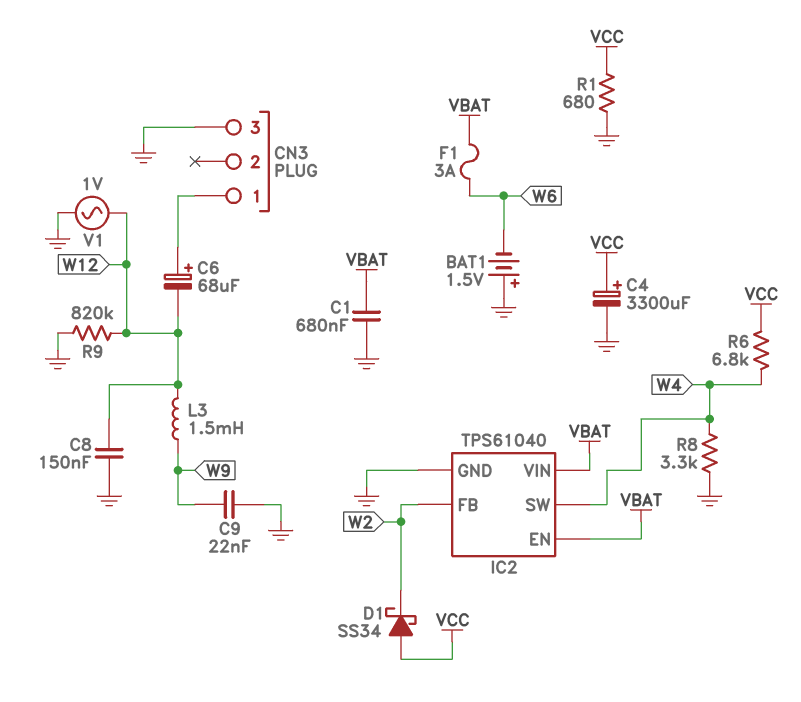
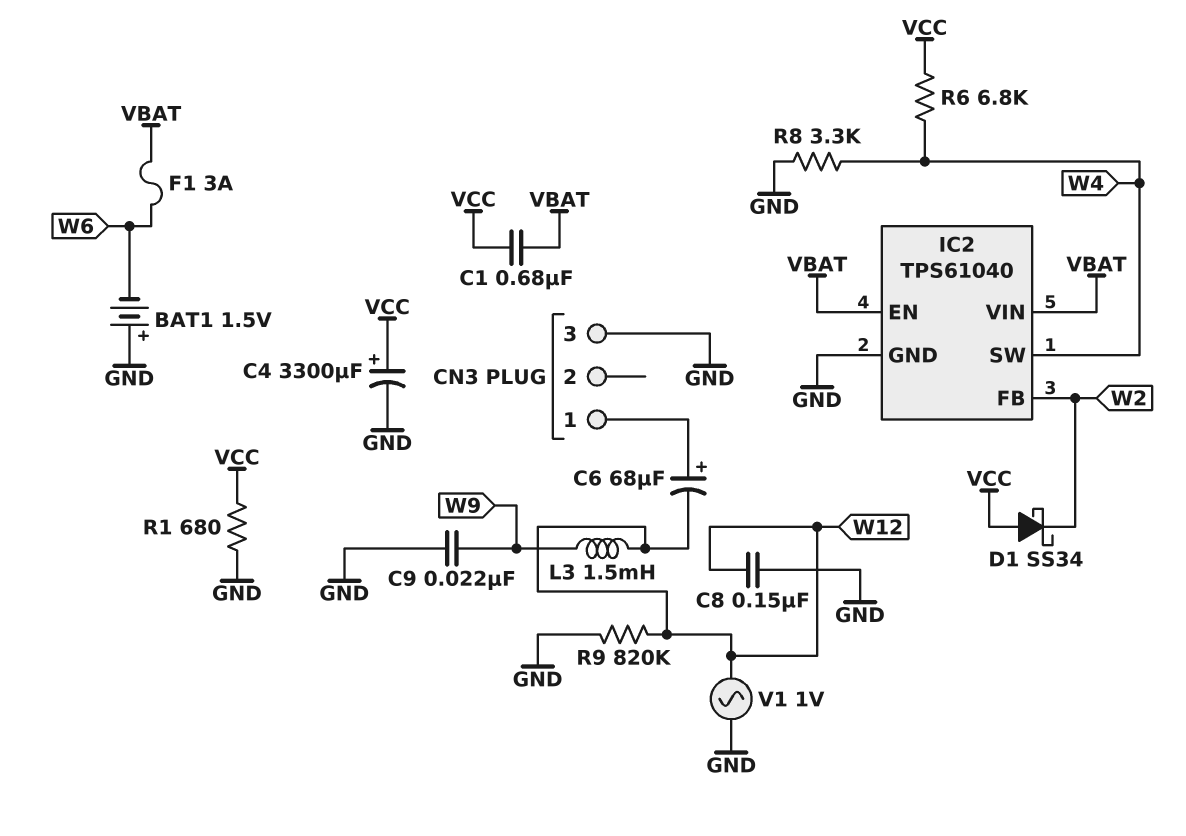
C1: 680nF (GND, VBAT) -> 680nF (VBAT, VCC)

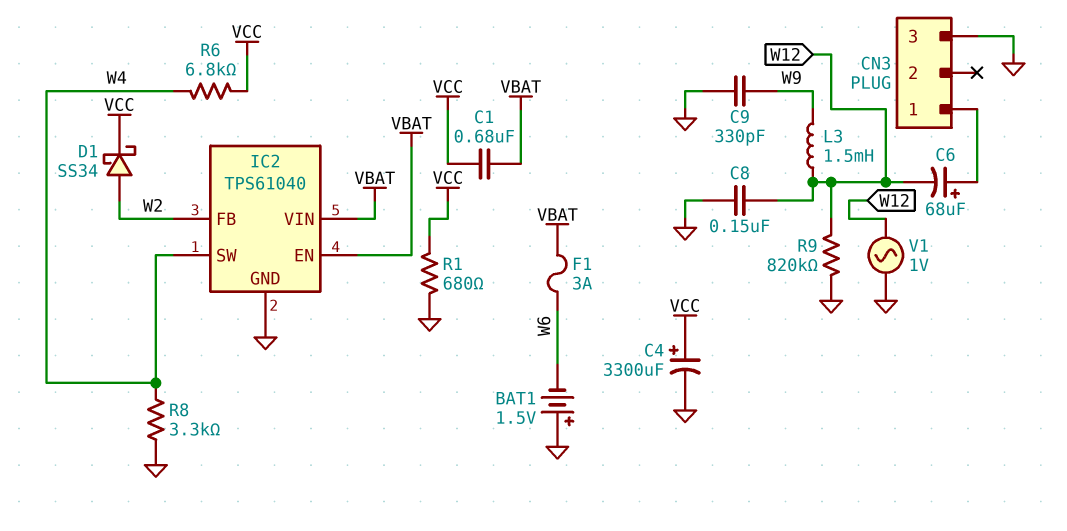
C9: 22nF (GND, W9) -> 330pF (GND, W9)
D1: schottky SS34 (A VCC, K W2) -> schottky SS34 (A W2, K VCC)

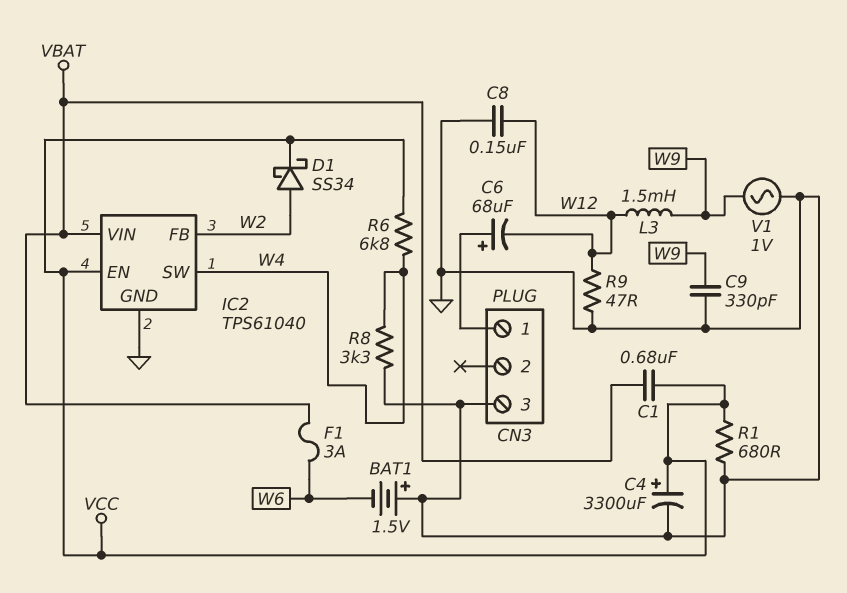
IC2 pin EN: VBAT -> VCC
R9: 820k (GND, W12) -> 47 (GND, W12)
V1: AC 1V (GND, W12) -> AC 1V (GND, W9)

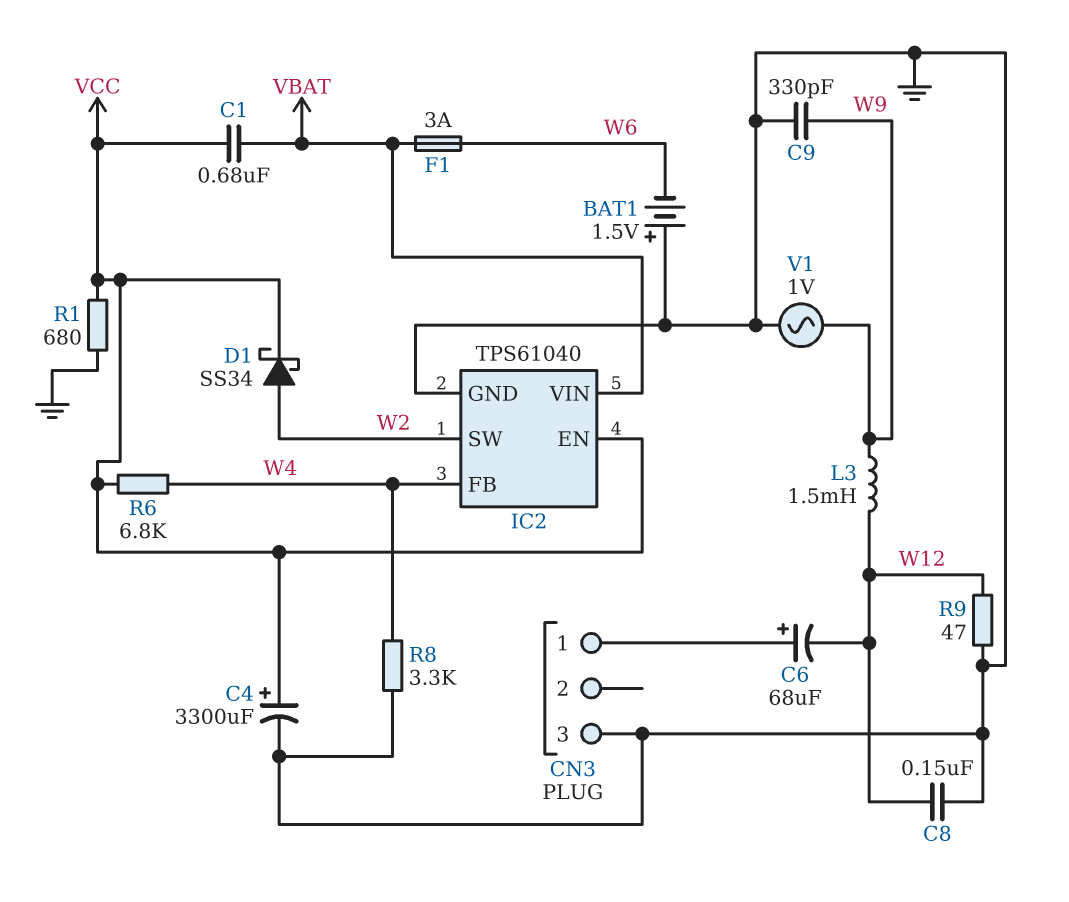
IC2 pin FB: W2 -> W4
IC2 pin SW: W4 -> W2

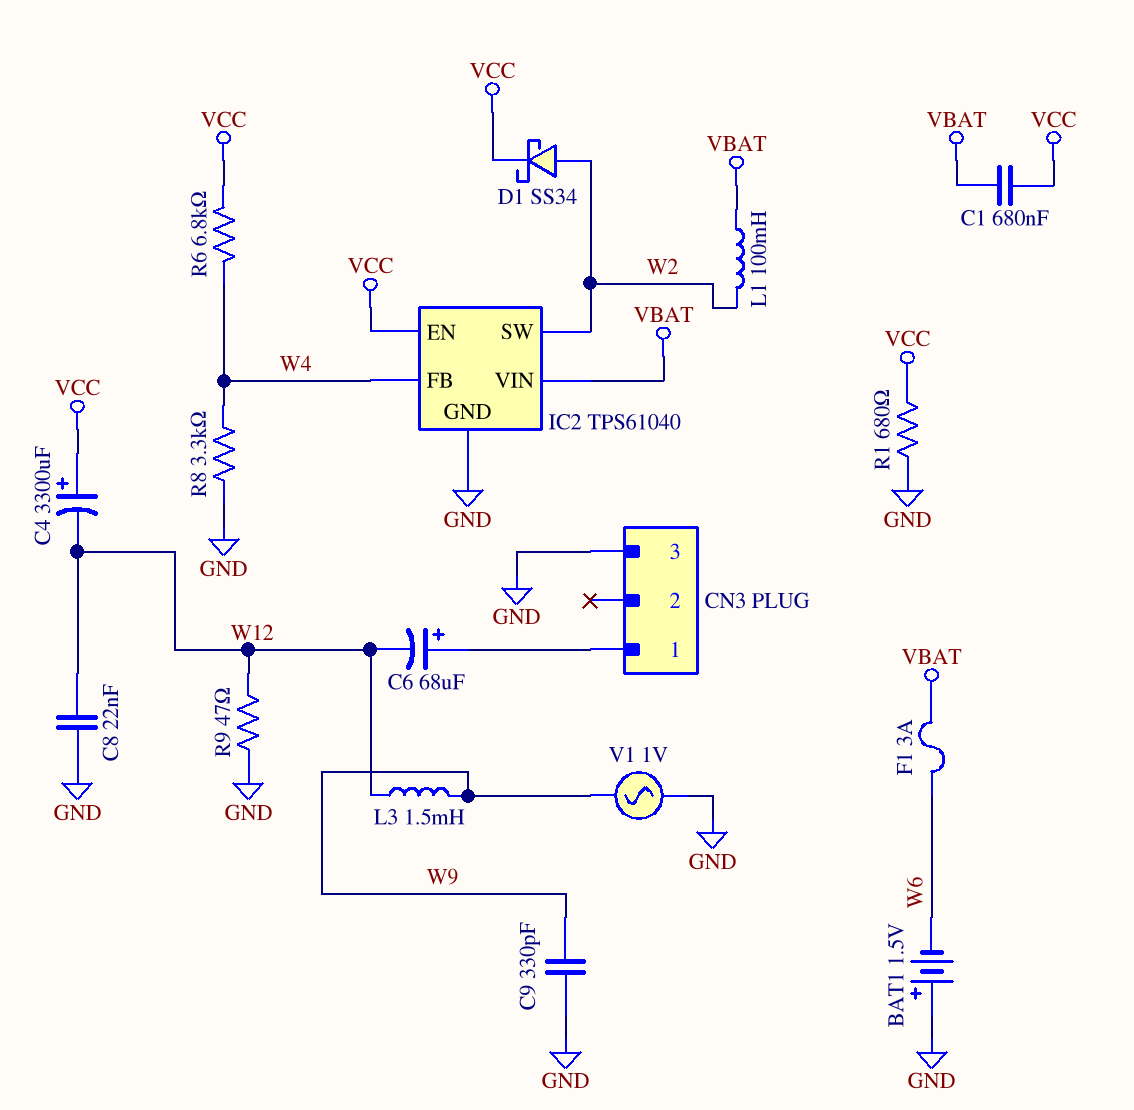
C4: 3300uF (plus VCC, minus GND) -> 3300uF (plus VCC, minus W12)
C8: 150nF (GND, W12) -> 22nF (GND, W12)
L1: none -> 100mH (VBAT, W2)

